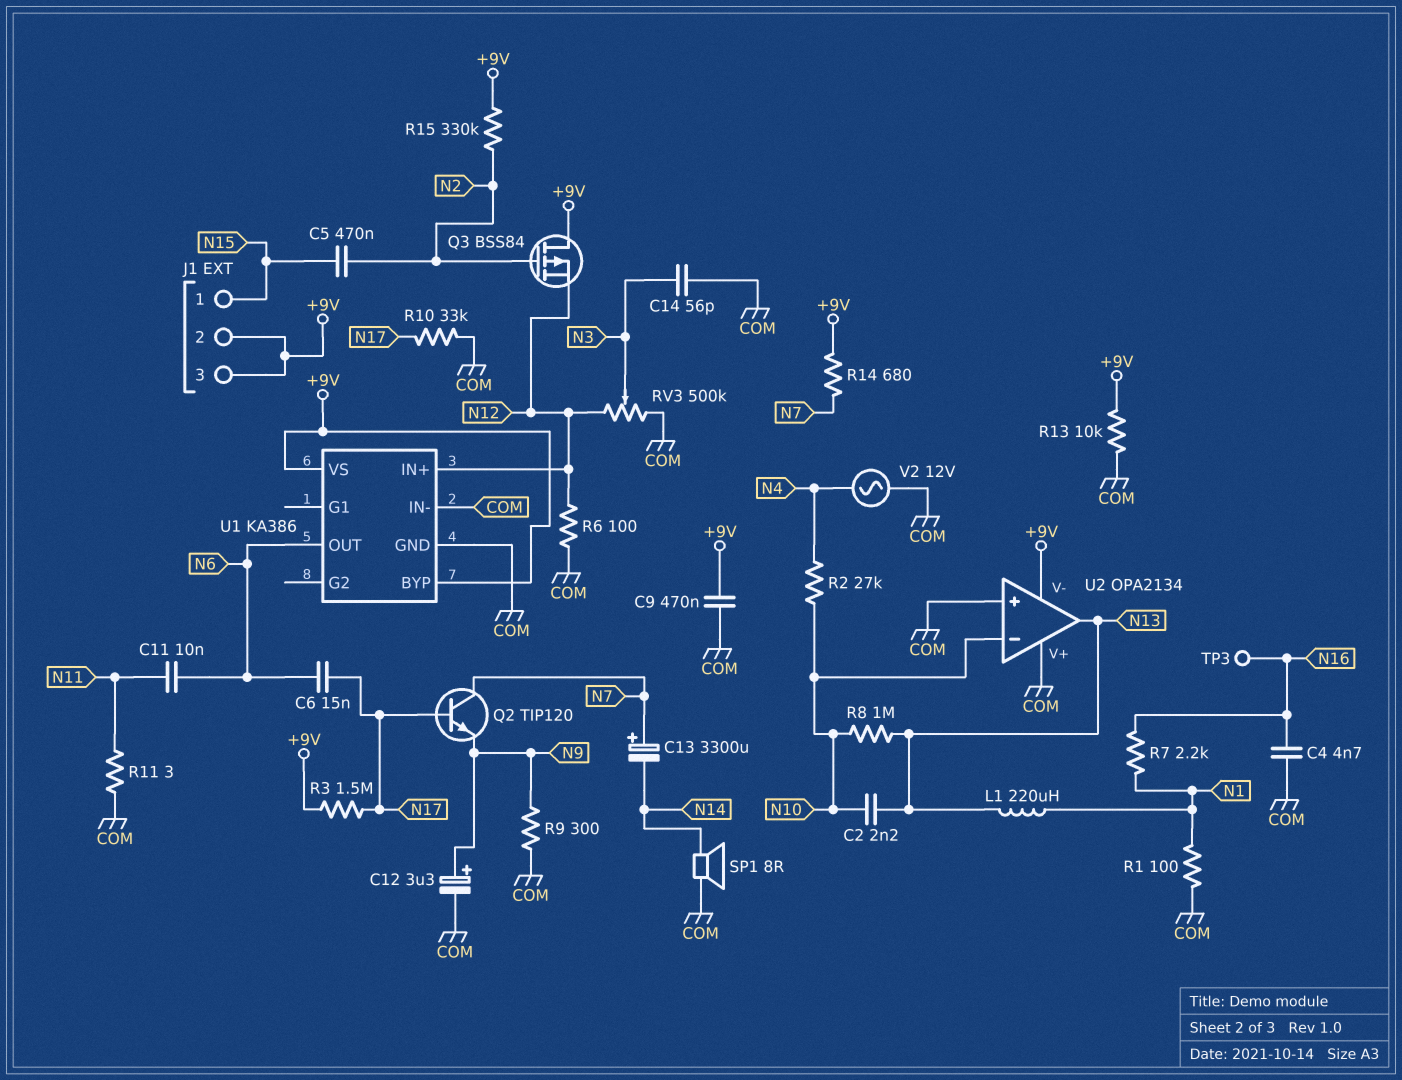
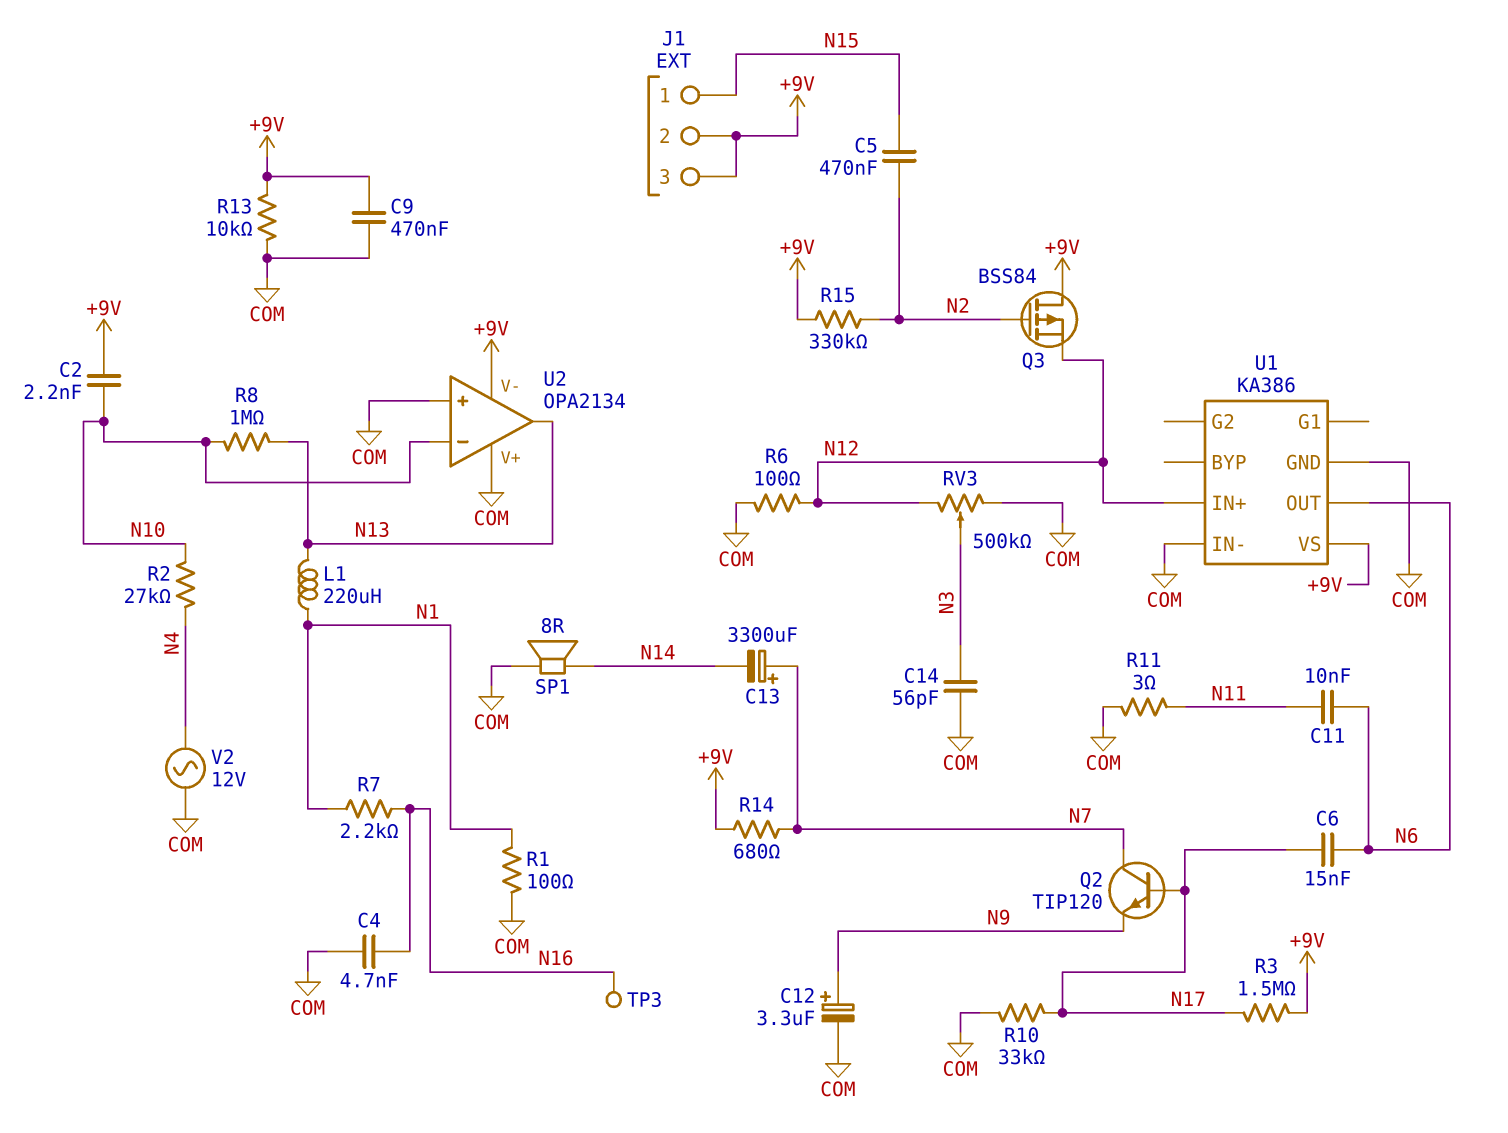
C2: 2.2nF (N10, N13) -> 2.2nF (+9V, N10)
R9: 300 (COM, N9) -> none
U1 pin BYP: +9V -> none

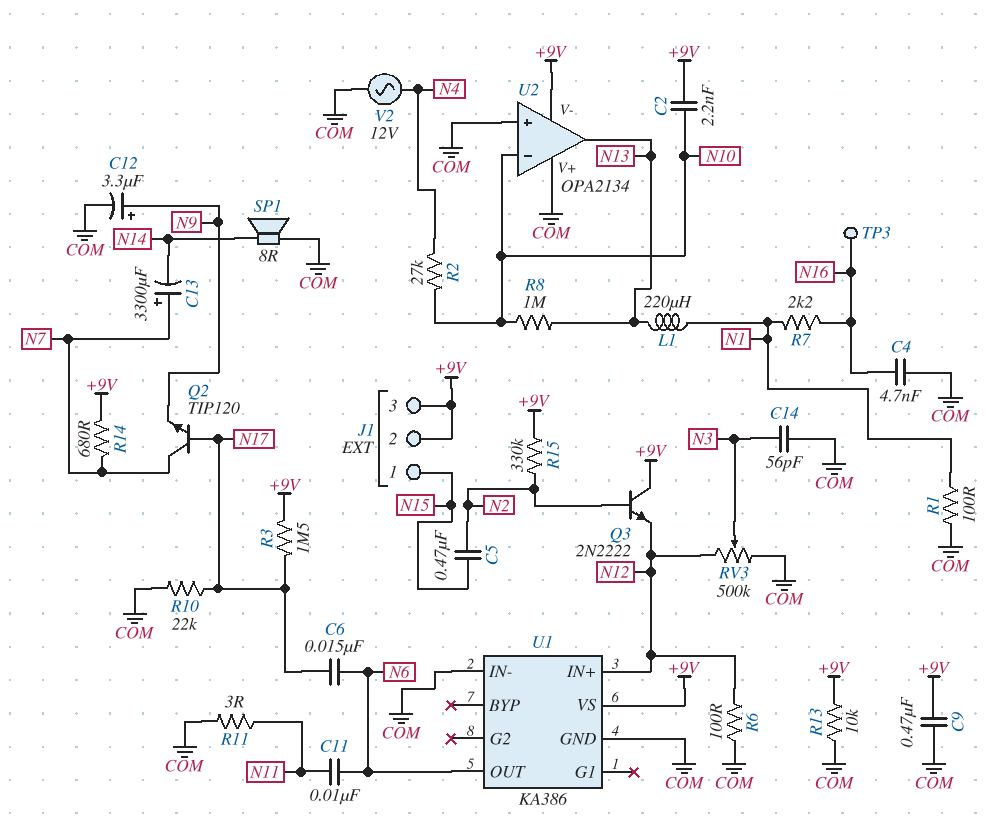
Q3: PMOS BSS84 (G N2, D +9V, S N12) -> NPN 2N2222 (B N2, C +9V, E N12)
R10: 33k (COM, N17) -> 22k (COM, N17)

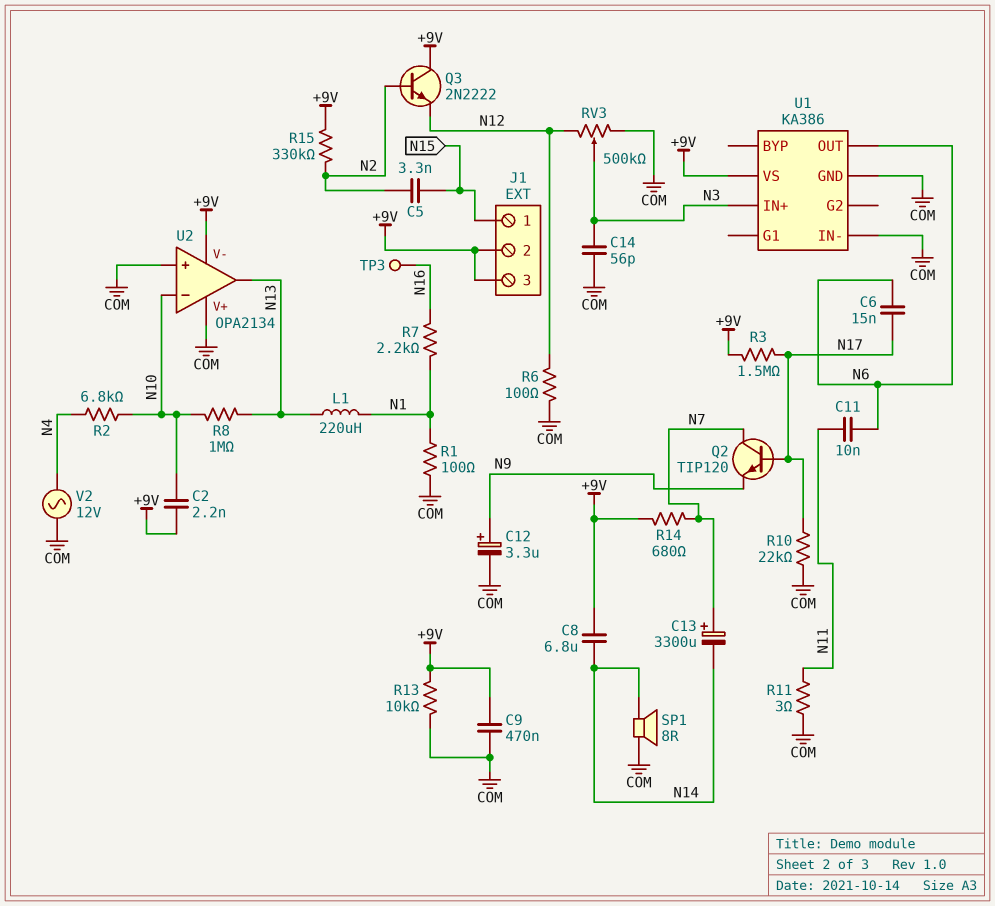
C4: 4.7nF (COM, N16) -> none
C5: 470nF (N2, N15) -> 3.3nF (N2, N15)
C8: none -> 6.8uF (+9V, N14)
R2: 27k (N4, N10) -> 6.8k (N4, N10)
U1 pin IN+: N12 -> N3

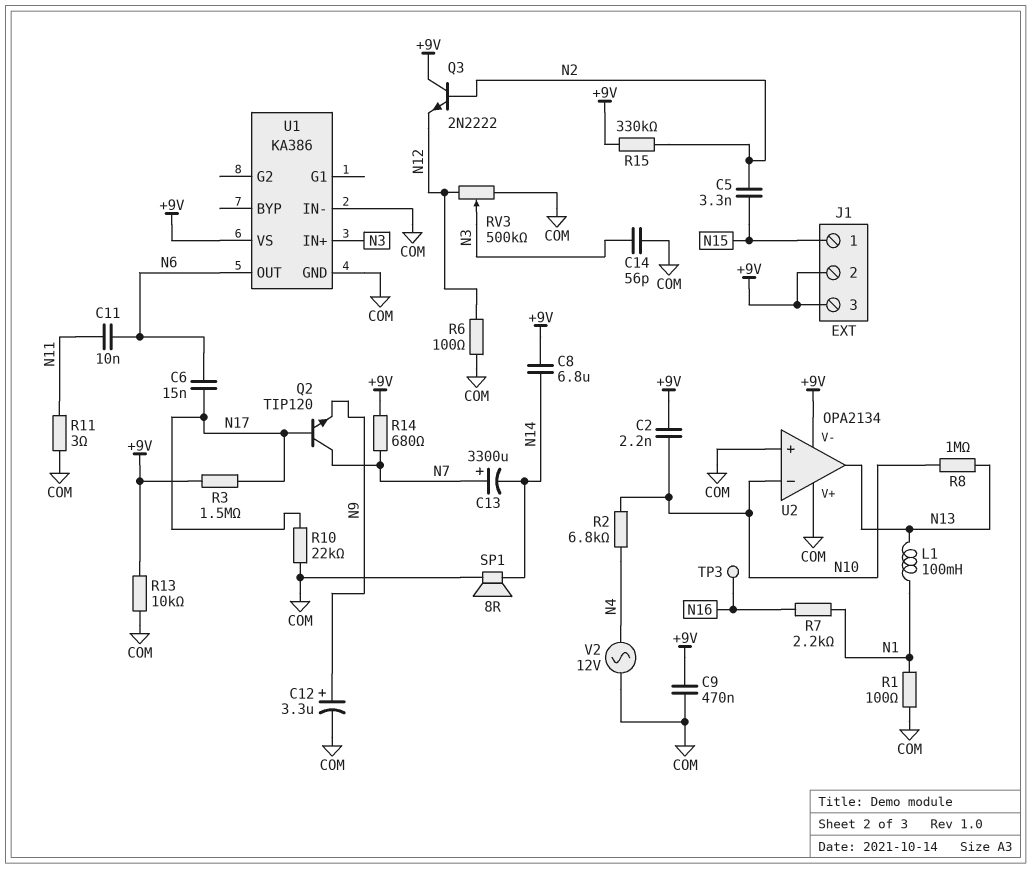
L1: 220uH (N1, N13) -> 100mH (N1, N13)

